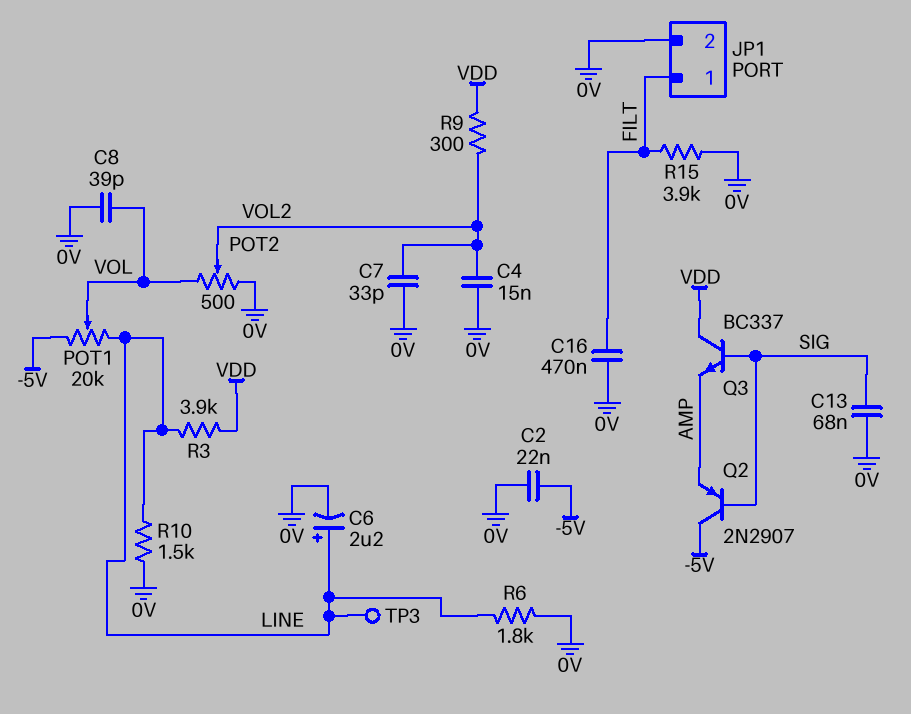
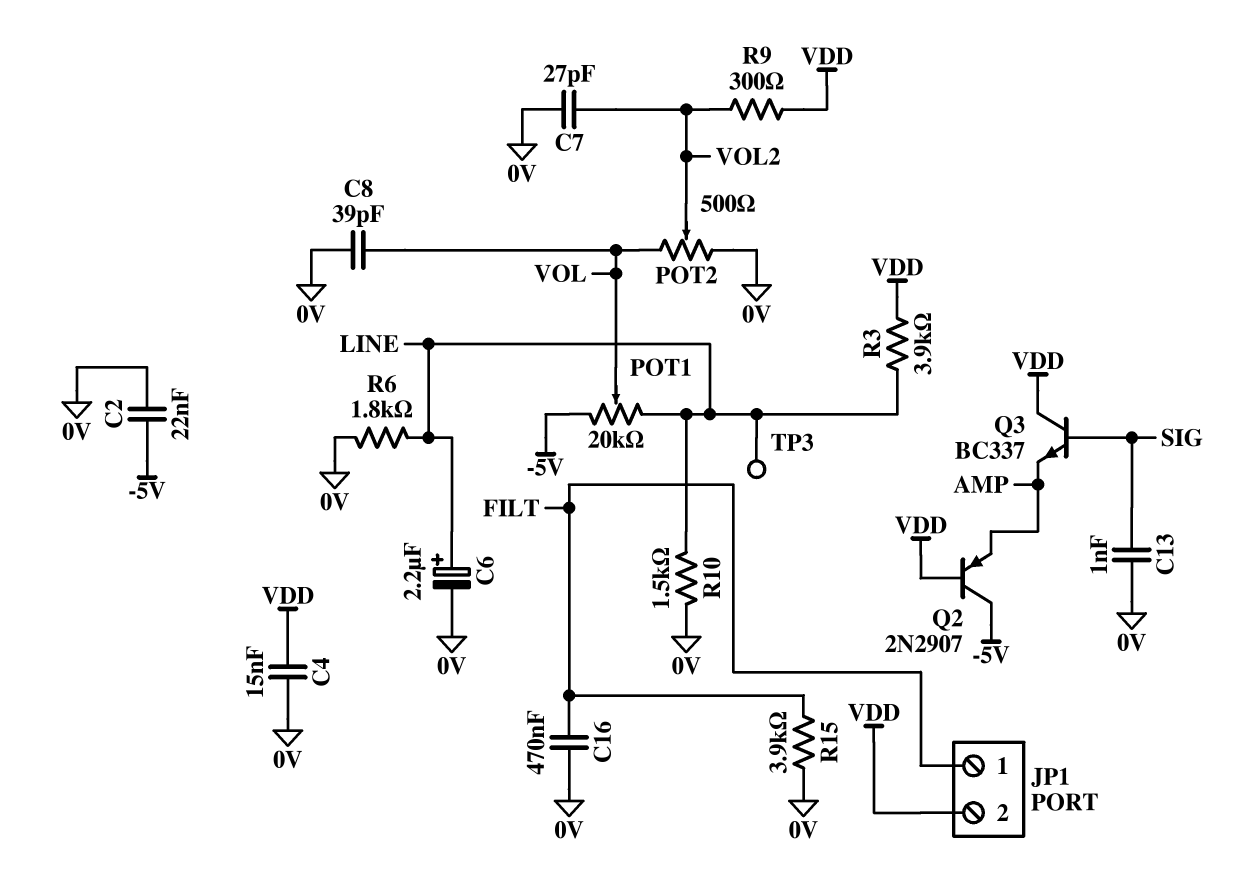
C4: 15nF (0V, VOL2) -> 15nF (0V, VDD)
C7: 33pF (0V, VOL2) -> 27pF (0V, VOL2)
C13: 68nF (0V, SIG) -> 1nF (0V, SIG)
JP1 pin 2: 0V -> VDD
Q2: PNP 2N2907 (B SIG, C -5V, E AMP) -> PNP 2N2907 (B VDD, C -5V, E AMP)

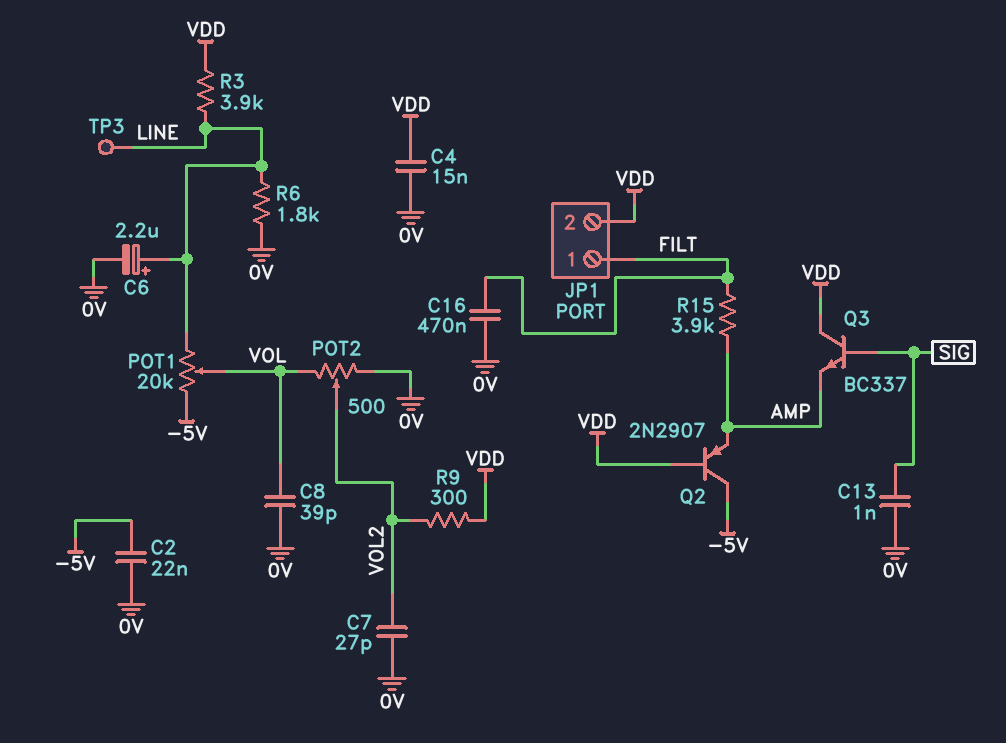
R10: 1.5k (0V, LINE) -> none
R15: 3.9k (0V, FILT) -> 3.9k (AMP, FILT)

